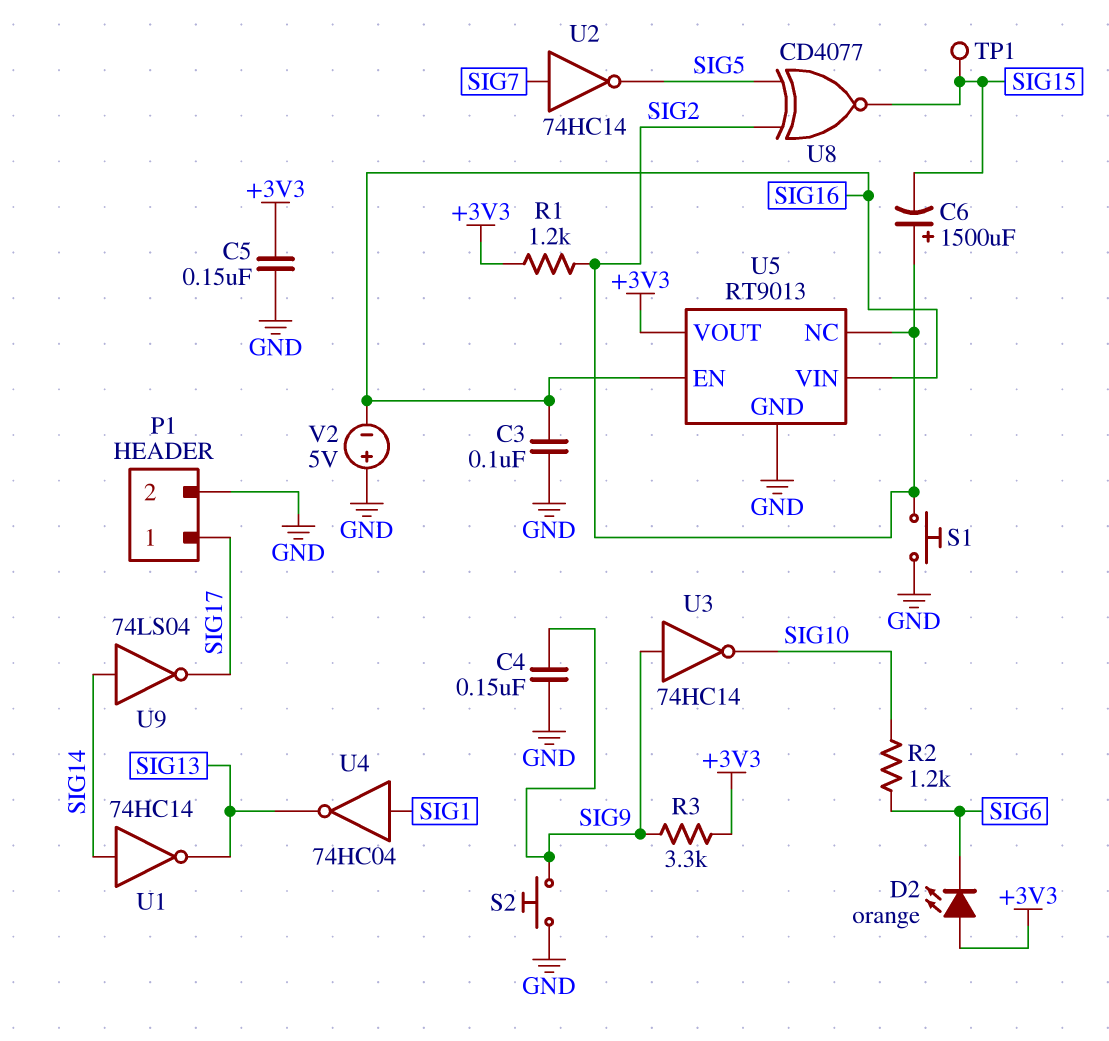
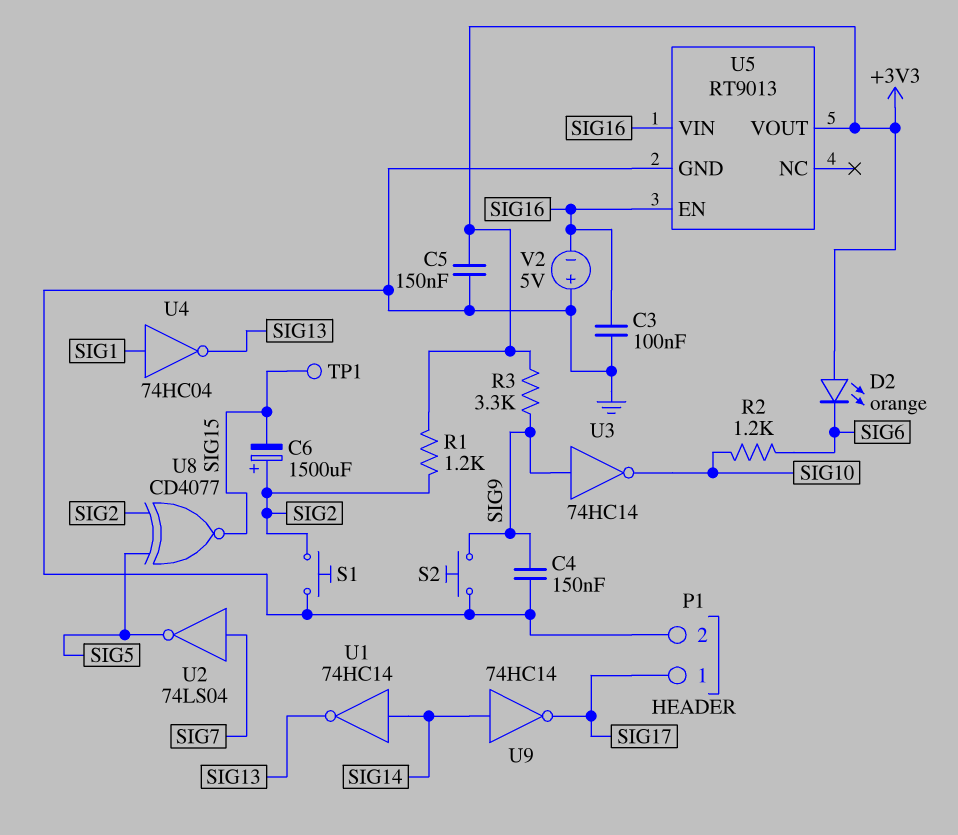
U2: NOT 74HC14 (in SIG7, out SIG5) -> NOT 74LS04 (in SIG7, out SIG5)
U5 pin NC: SIG2 -> none
U9: NOT 74LS04 (in SIG14, out SIG17) -> NOT 74HC14 (in SIG14, out SIG17)

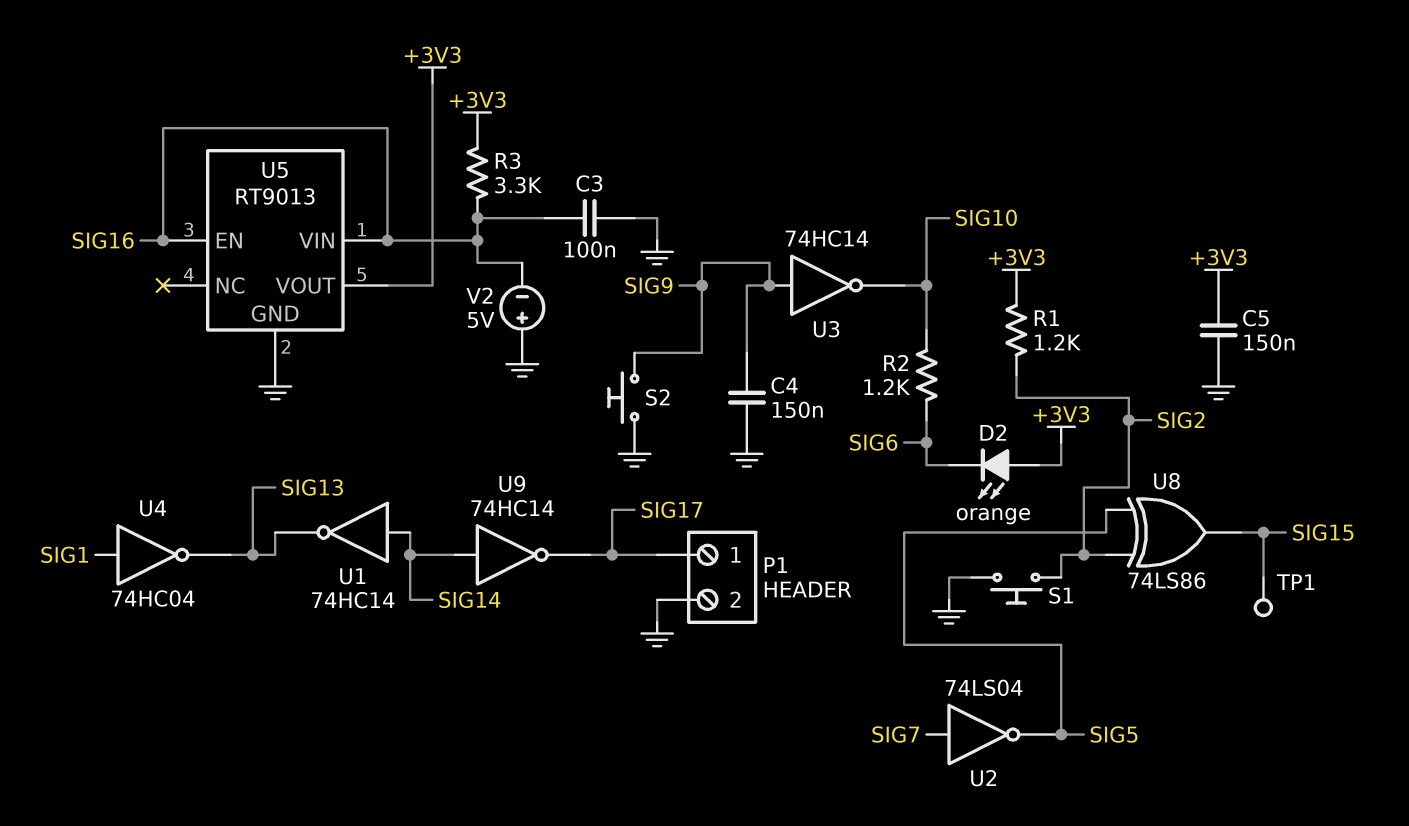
C6: 1500uF (plus SIG2, minus SIG15) -> none
R3: 3.3k (+3V3, SIG9) -> 3.3k (+3V3, SIG16)
U8: XNOR CD4077 (in SIG2, in SIG5, out SIG15) -> XOR 74LS86 (in SIG2, in SIG5, out SIG15)

